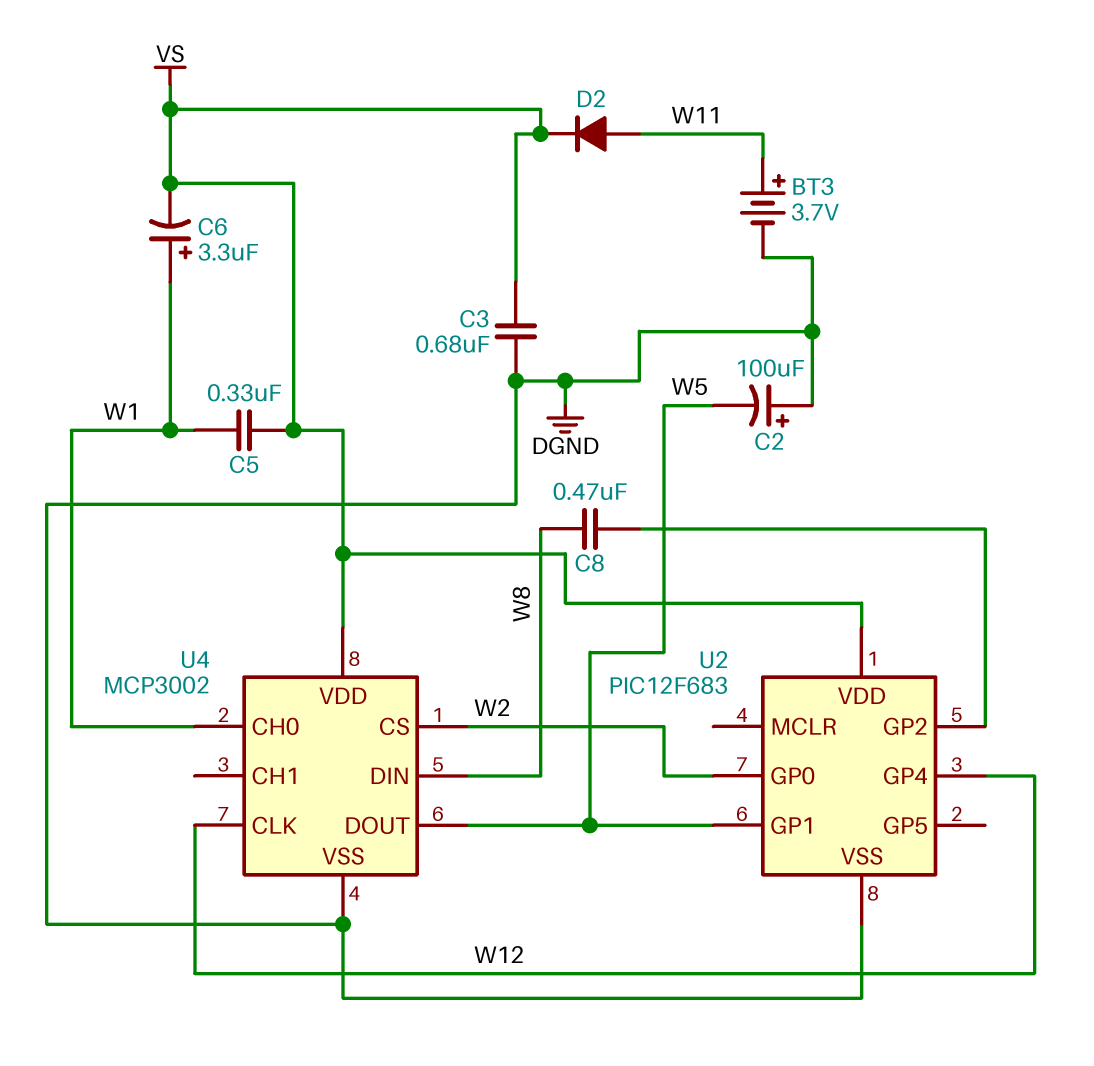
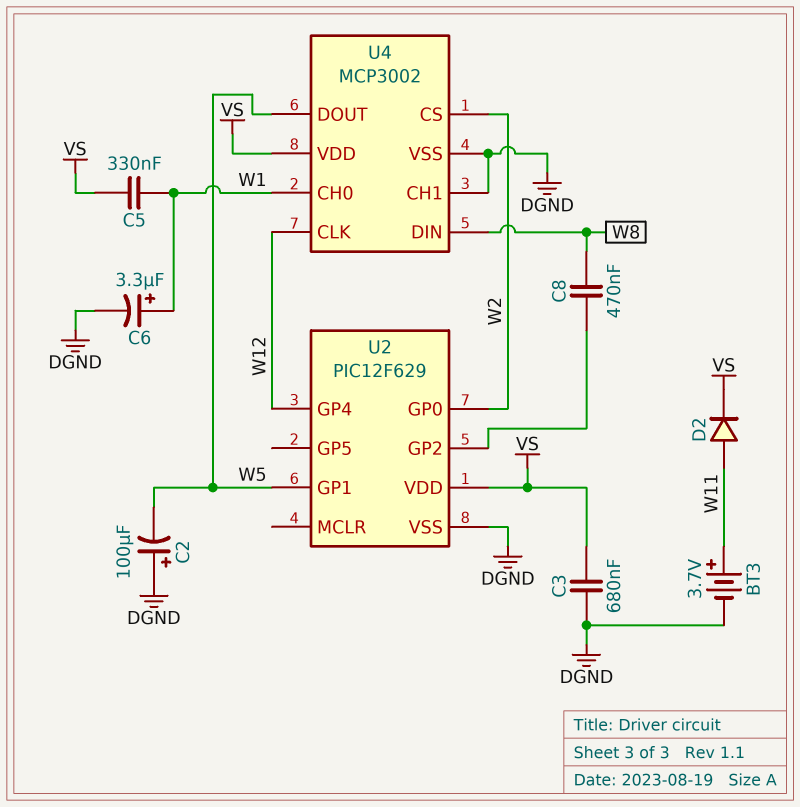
C6: 3.3uF (plus W1, minus VS) -> 3.3uF (plus W1, minus DGND)
U2: PIC12F683 -> PIC12F629
U4 pin CH1: none -> DGND

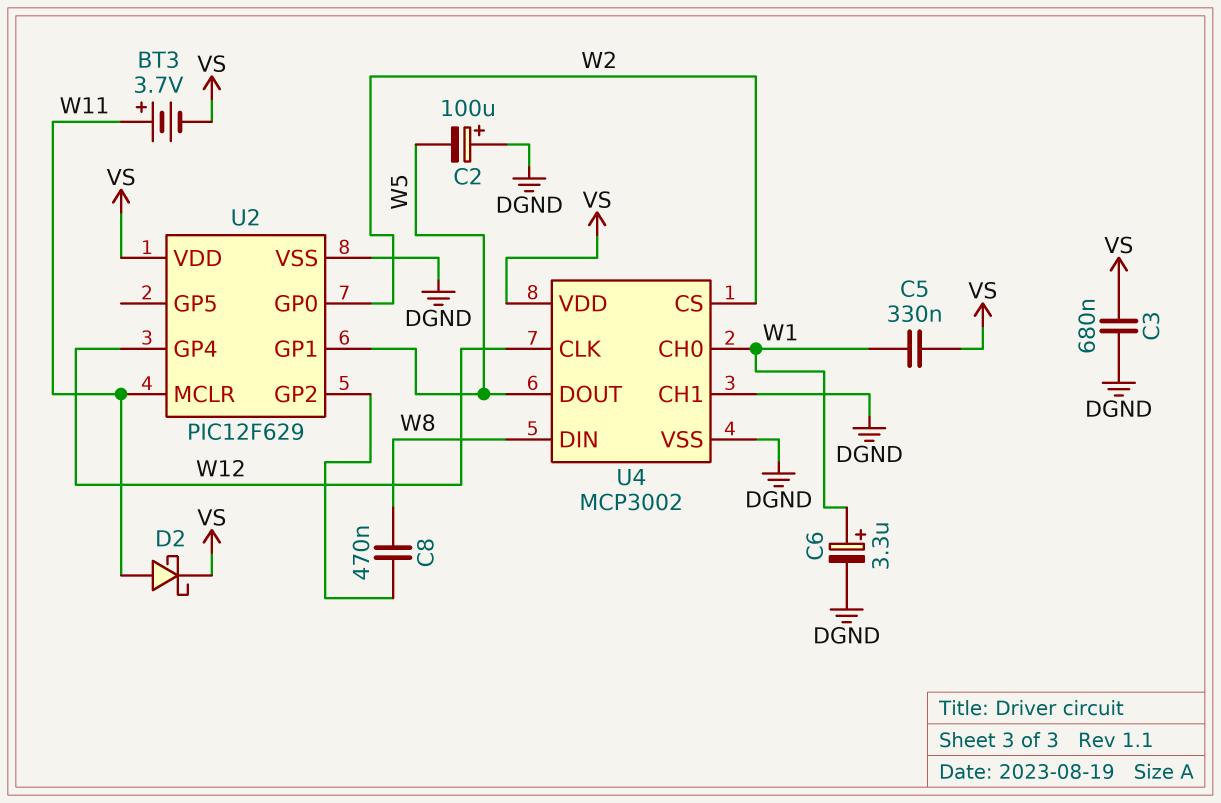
BT3: 3.7V (plus W11, minus DGND) -> 3.7V (plus W11, minus VS)
D2: diode (A W11, K VS) -> schottky (A W11, K VS)
U2 pin MCLR: none -> W11

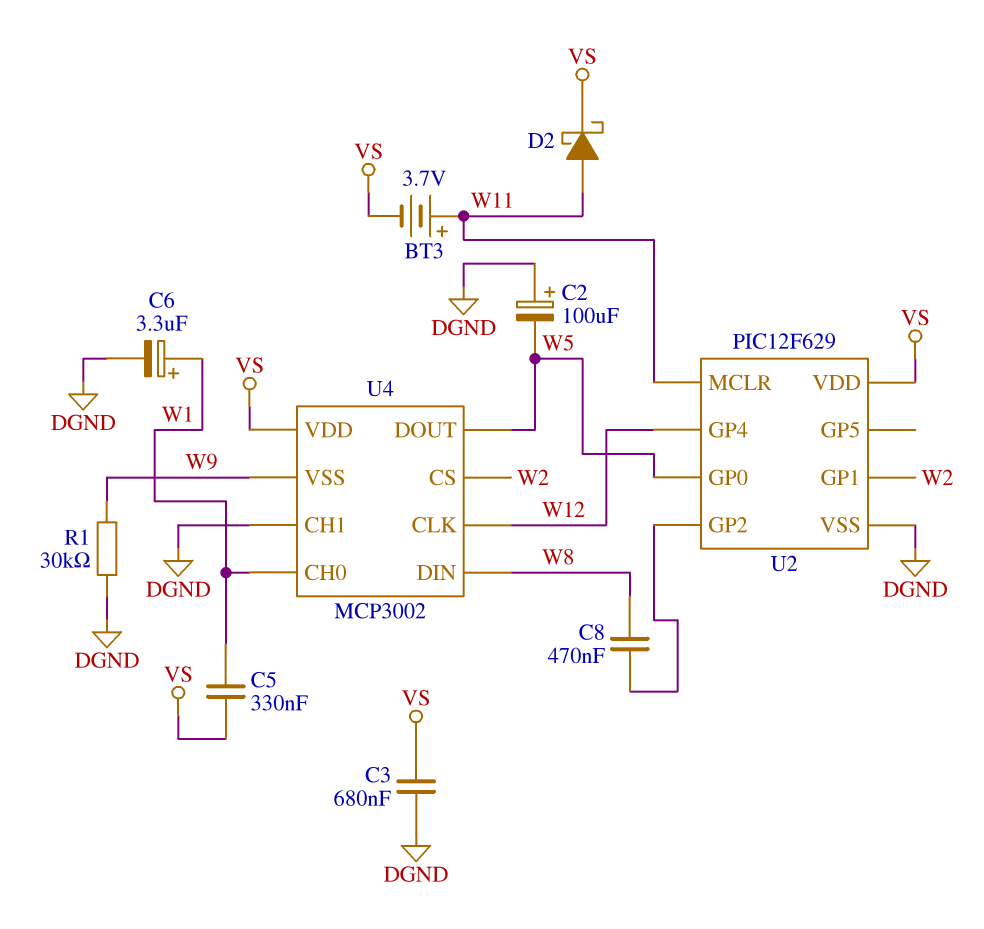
R1: none -> 30k (DGND, W9)
U2 pin GP0: W2 -> W5
U2 pin GP1: W5 -> W2
U4 pin VSS: DGND -> W9

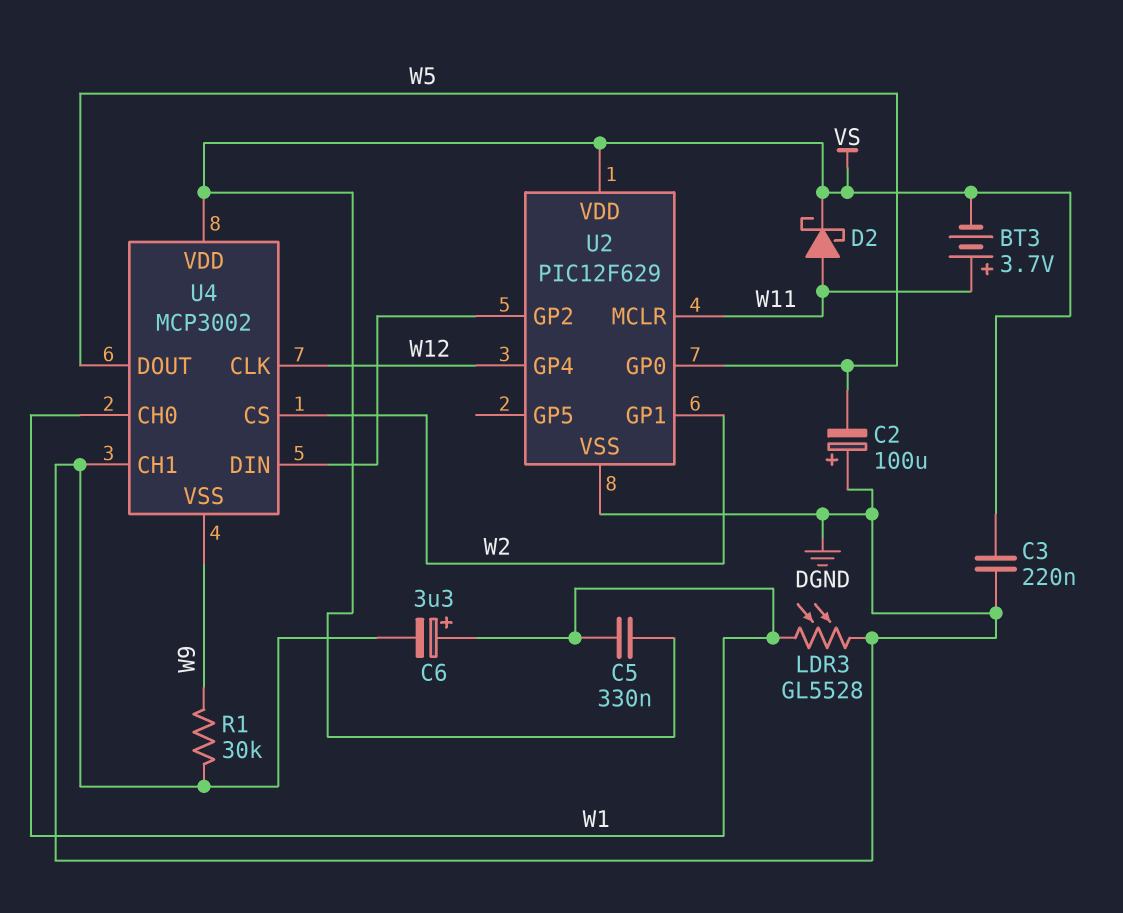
C3: 680nF (DGND, VS) -> 220nF (DGND, VS)
C8: 470nF (U2/GP2, W8) -> none
LDR3: none -> GL5528 (DGND, W1)
U4 pin DIN: W8 -> U2/GP2

